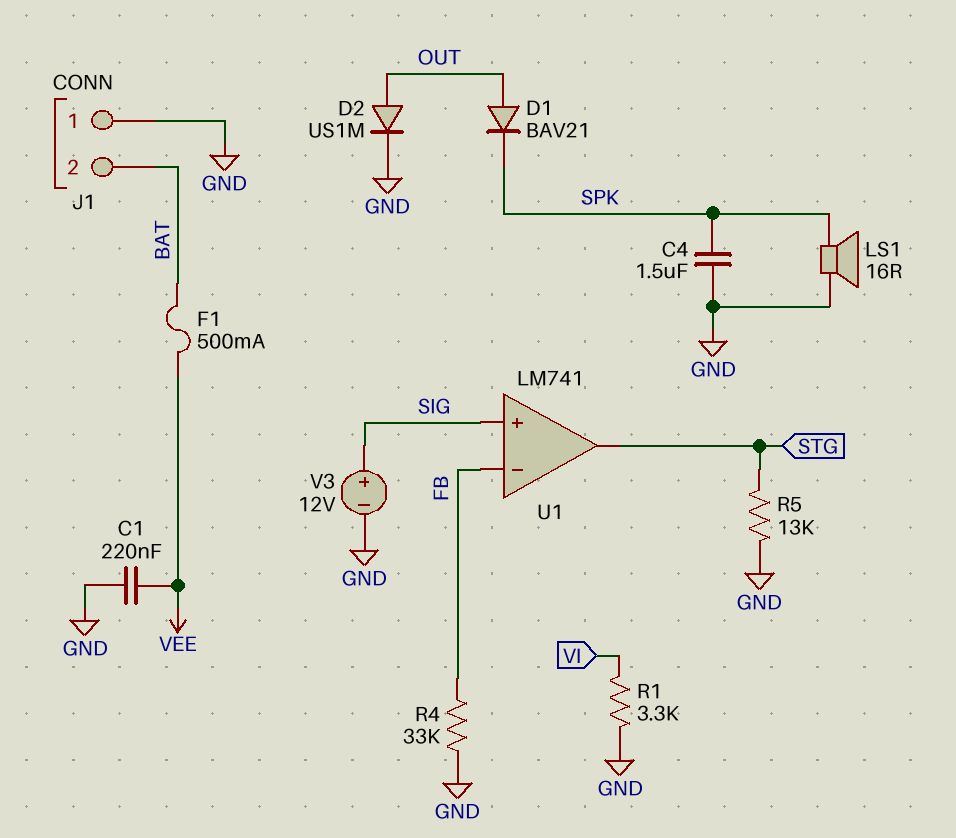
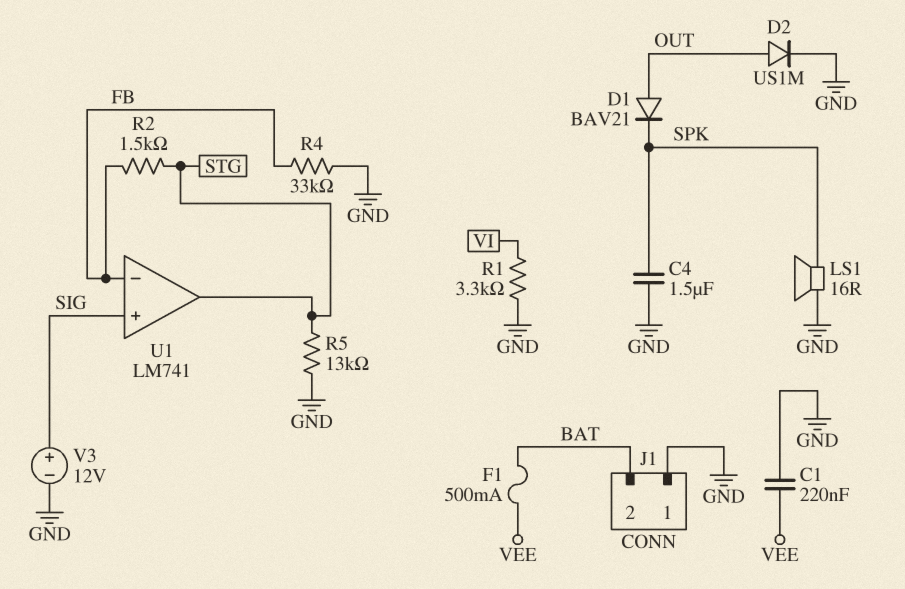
R2: none -> 1.5k (FB, STG)

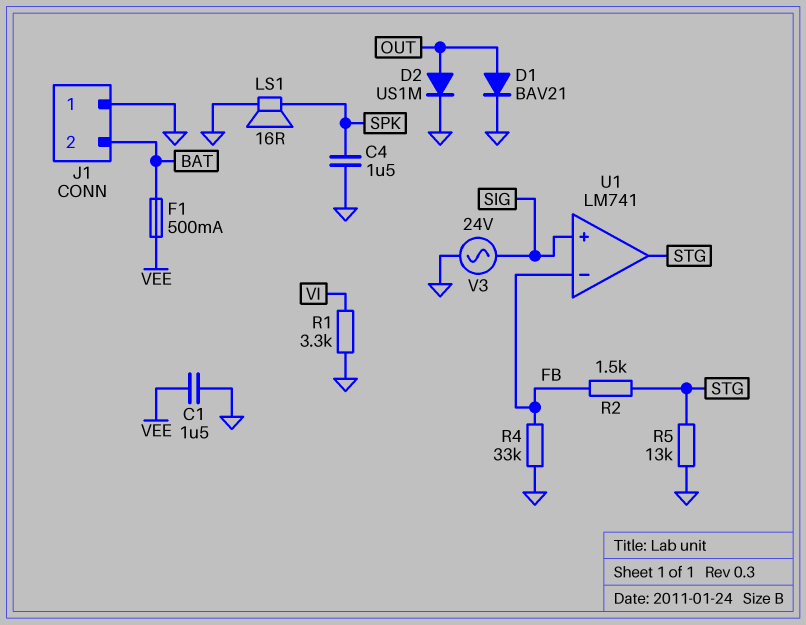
C1: 220nF (GND, VEE) -> 1.5uF (GND, VEE)
D1: diode BAV21 (A OUT, K SPK) -> diode BAV21 (A OUT, K GND)
V3: 12V (plus SIG, minus GND) -> AC 24V (GND, SIG)

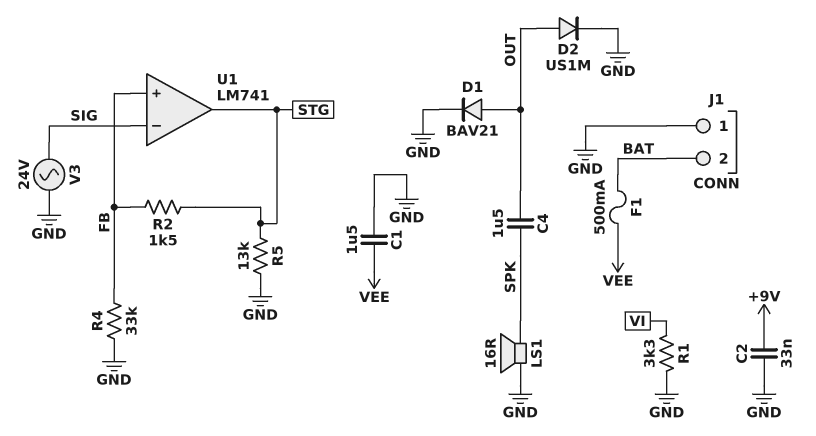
C2: none -> 33nF (+9V, GND)
C4: 1.5uF (GND, SPK) -> 1.5uF (OUT, SPK)
U1 pin in+: SIG -> FB
U1 pin in-: FB -> SIG

